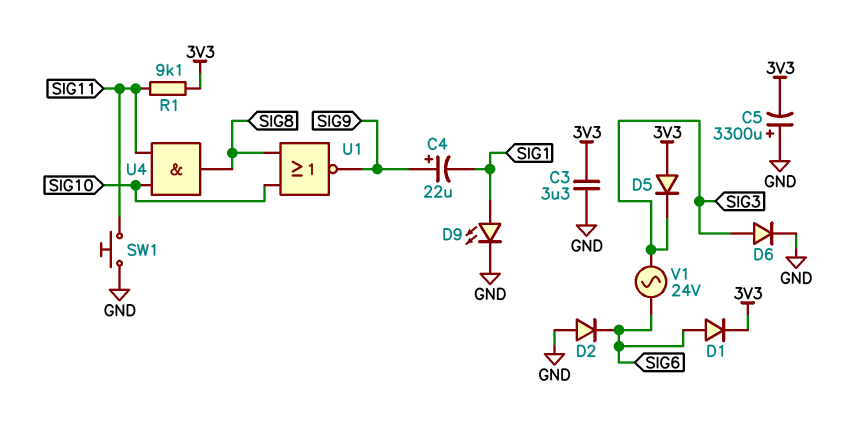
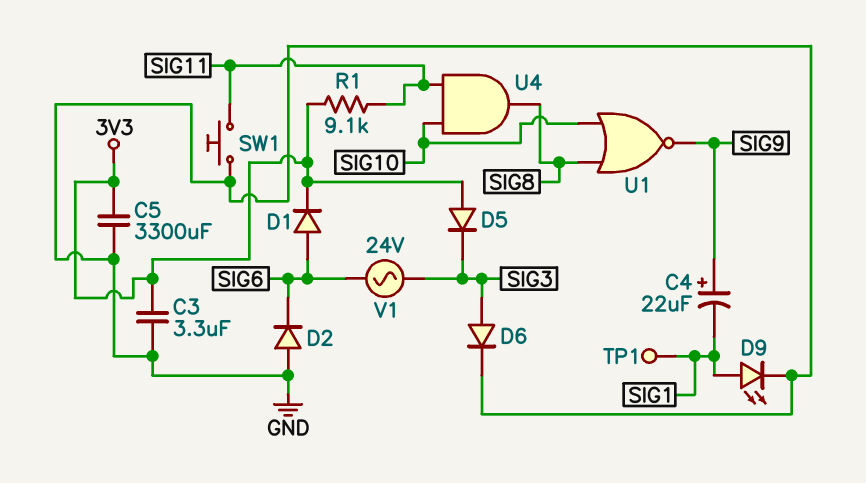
C5: 3300uF (plus GND, minus 3V3) -> 3300uF (3V3, GND)
TP1: none -> test point (SIG1)

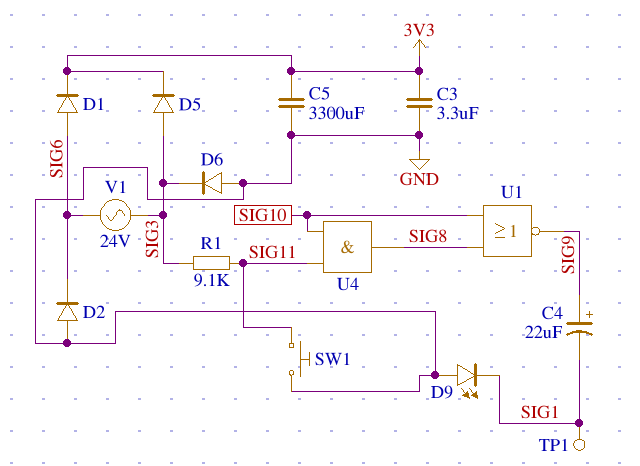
D5: diode (A 3V3, K SIG3) -> diode (A SIG3, K 3V3)
D6: diode (A SIG3, K GND) -> diode (A GND, K SIG3)
D9: LED (A SIG1, K GND) -> LED (A GND, K SIG1)
R1: 9.1k (3V3, SIG11) -> 9.1k (SIG3, SIG11)

